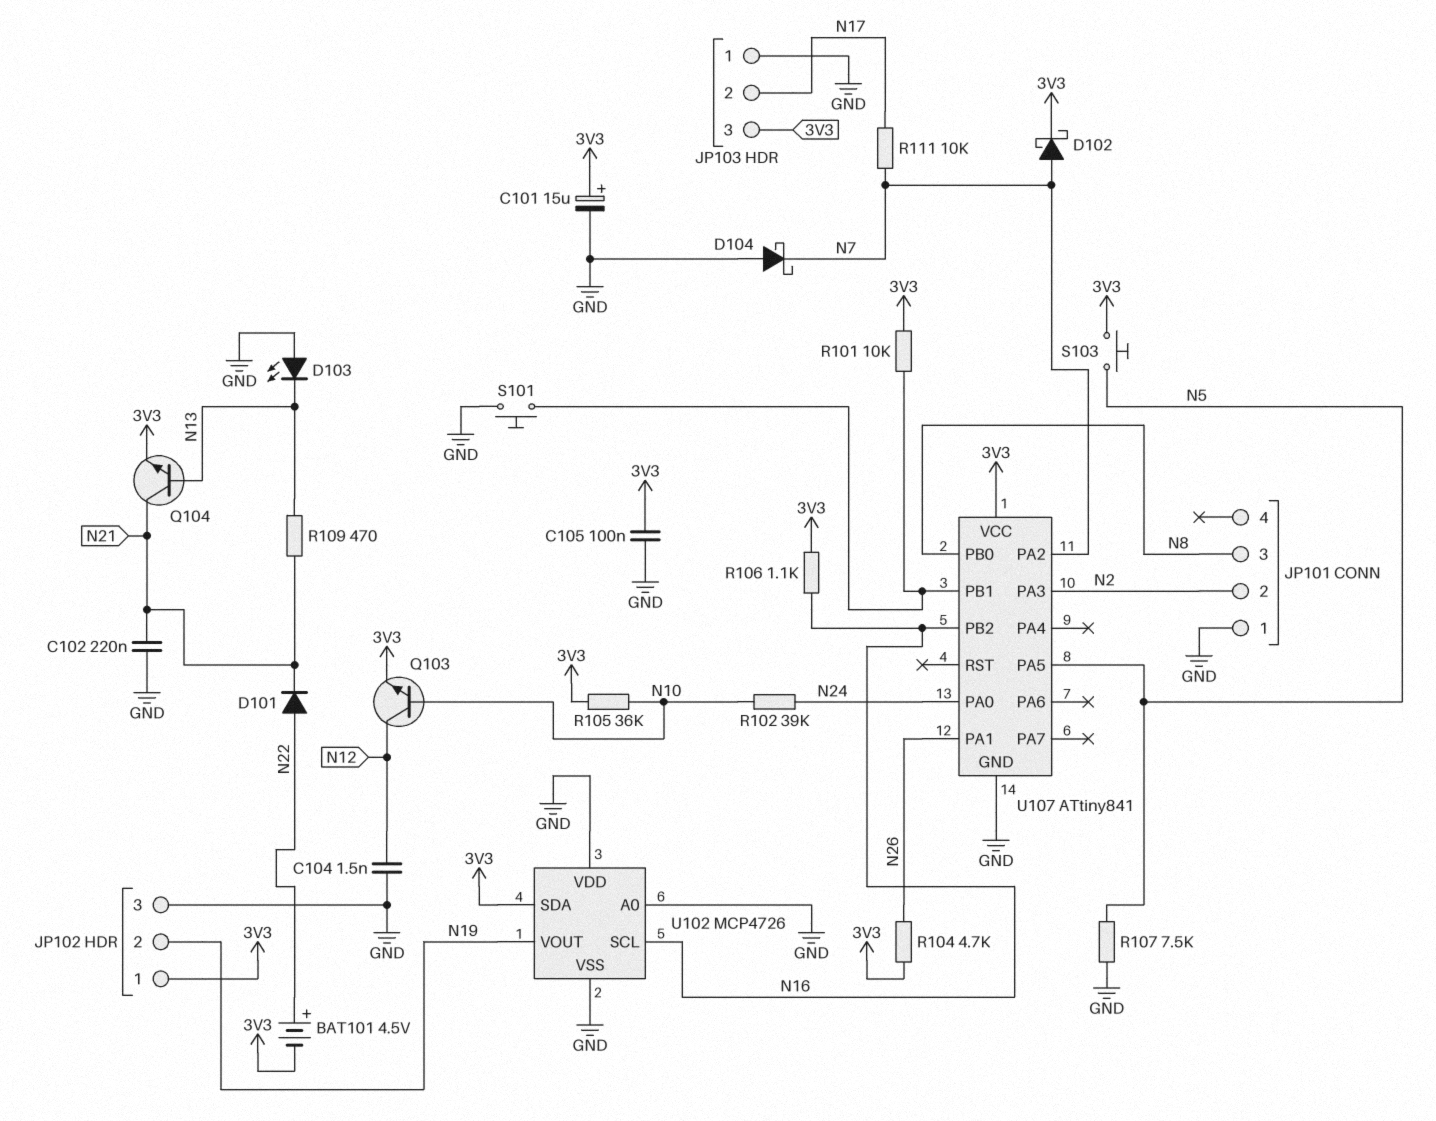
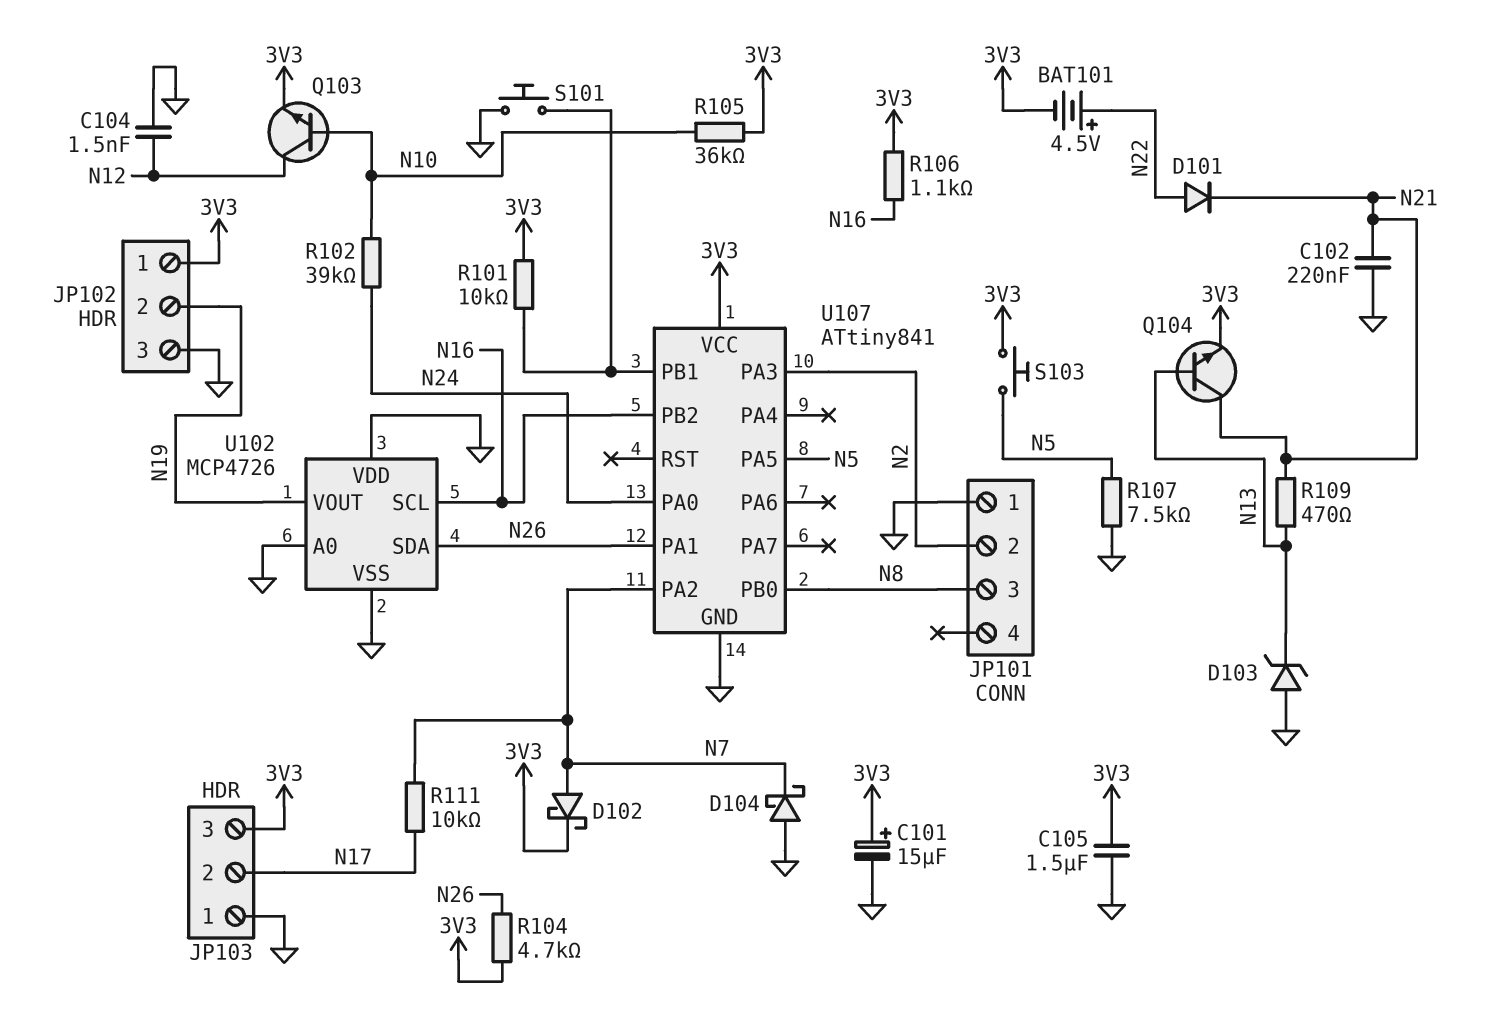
C105: 100nF (3V3, GND) -> 1.5uF (3V3, GND)
D103: LED (A GND, K N13) -> zener (A GND, K N13)
U102 pin SDA: 3V3 -> N26

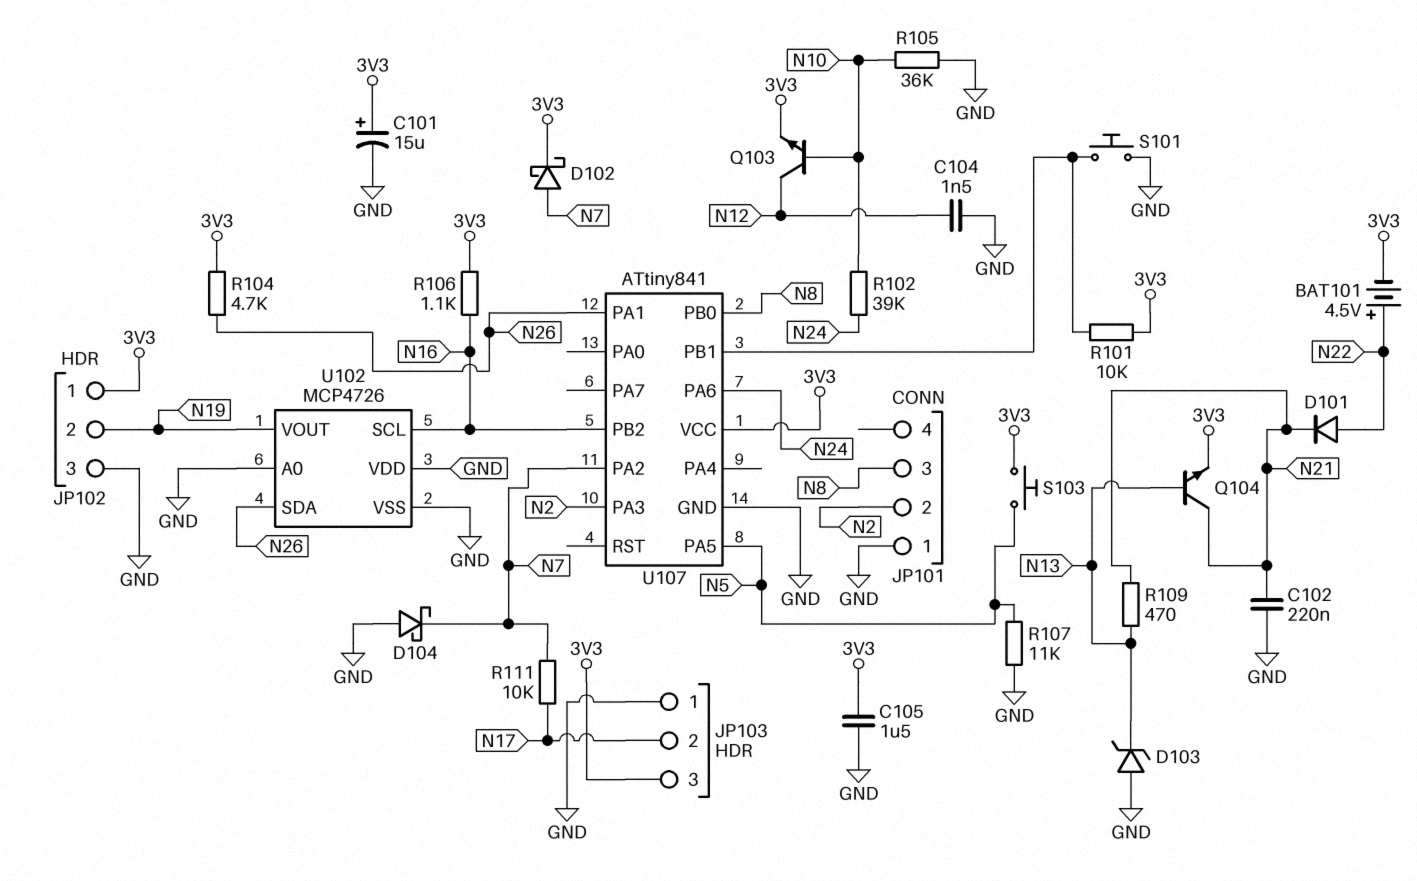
R105: 36k (3V3, N10) -> 36k (GND, N10)
R107: 7.5k (GND, N5) -> 11k (GND, N5)
U107 pin PA0: N24 -> none
U107 pin PA6: none -> N24

